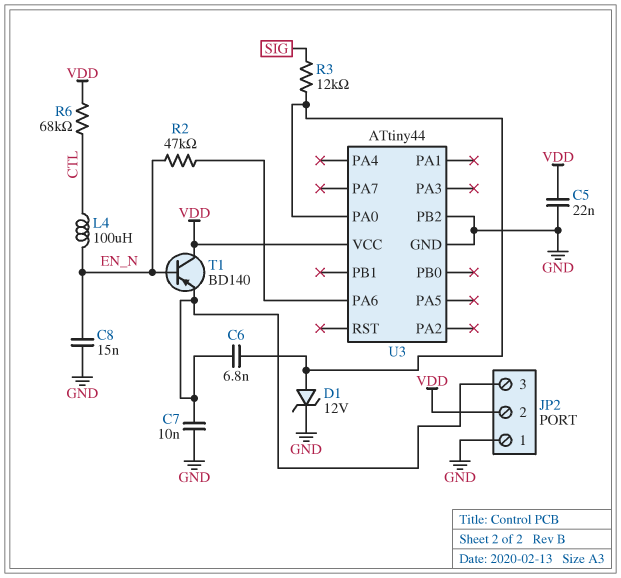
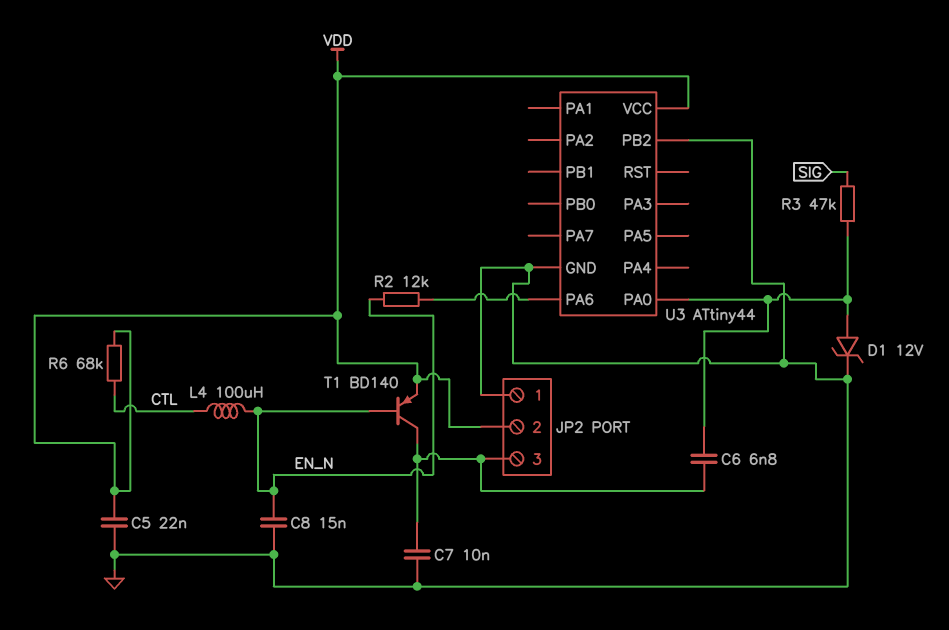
R2: 47k (EN_N, U3/PA6) -> 12k (EN_N, U3/PA6)
R3: 12k (SIG, U3/PA0) -> 47k (SIG, U3/PA0)
T1: PNP BD140 (B EN_N, C VDD, E JP2/3) -> PNP BD140 (B EN_N, C JP2/3, E VDD)

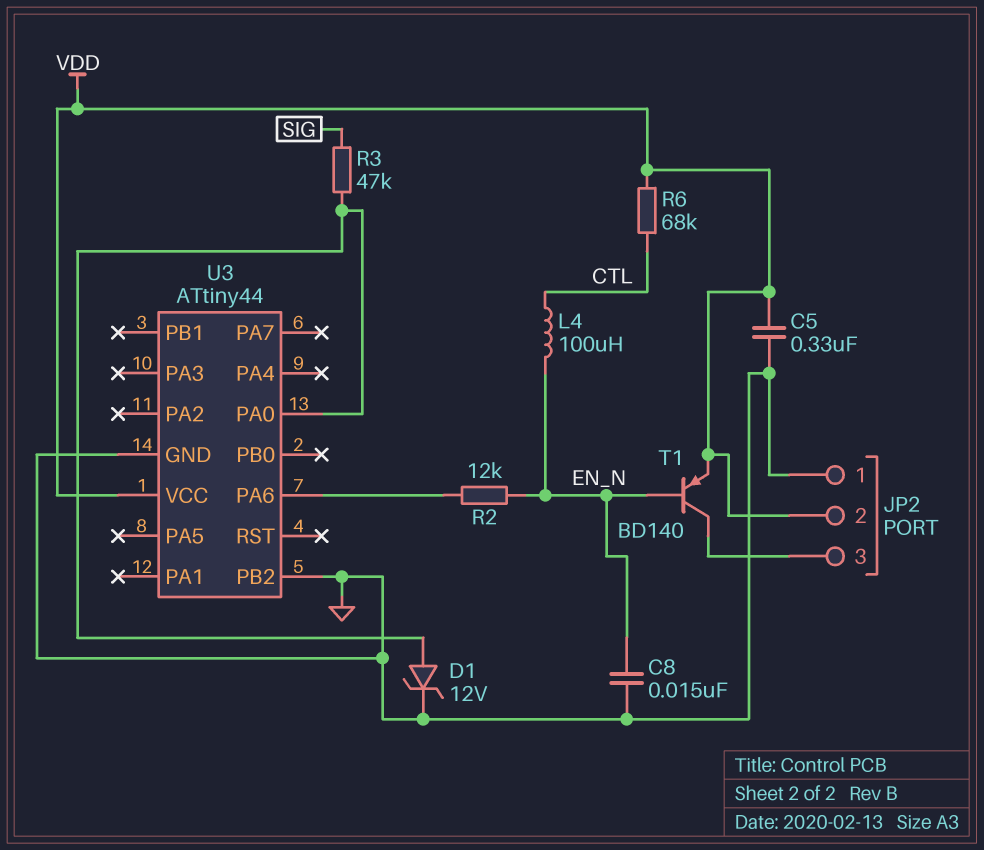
C5: 22nF (GND, VDD) -> 330nF (GND, VDD)
C6: 6.8nF (JP2/3, U3/PA0) -> none
C7: 10nF (GND, JP2/3) -> none

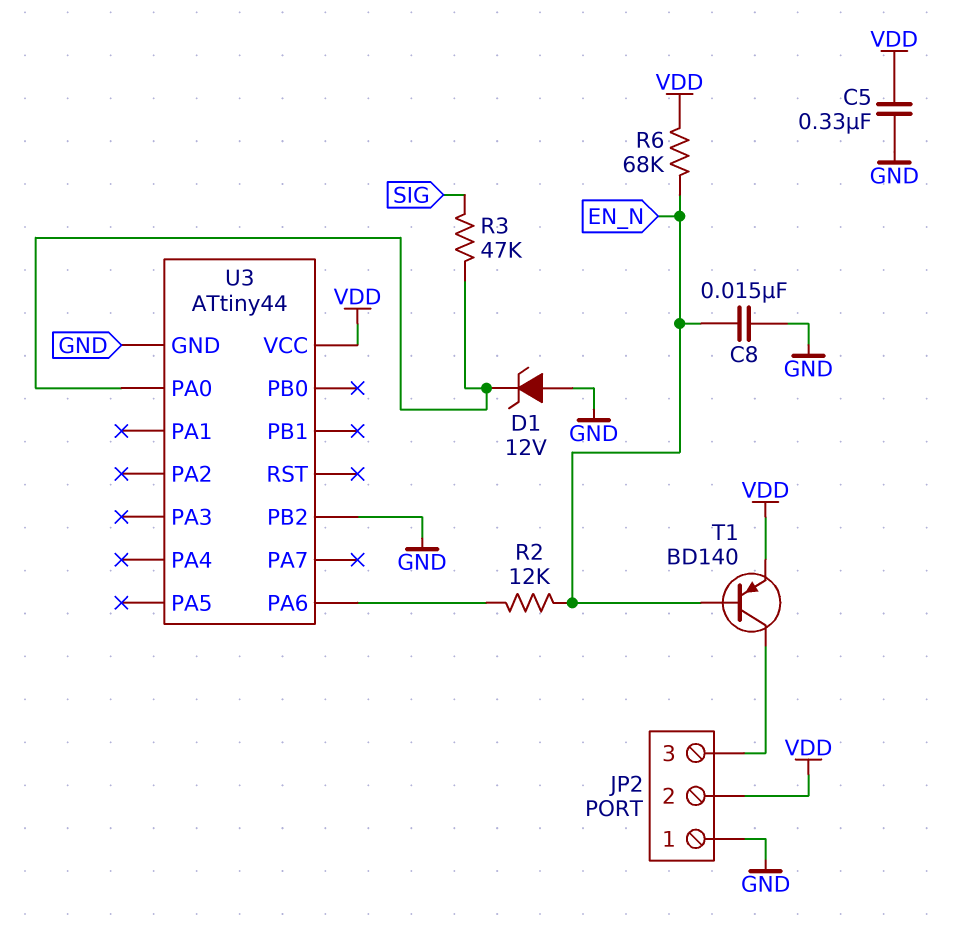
D1: zener 12V (A U3/PA0, K GND) -> zener 12V (A GND, K U3/PA0)
L4: 100uH (CTL, EN_N) -> none
R6: 68k (CTL, VDD) -> 68k (EN_N, VDD)

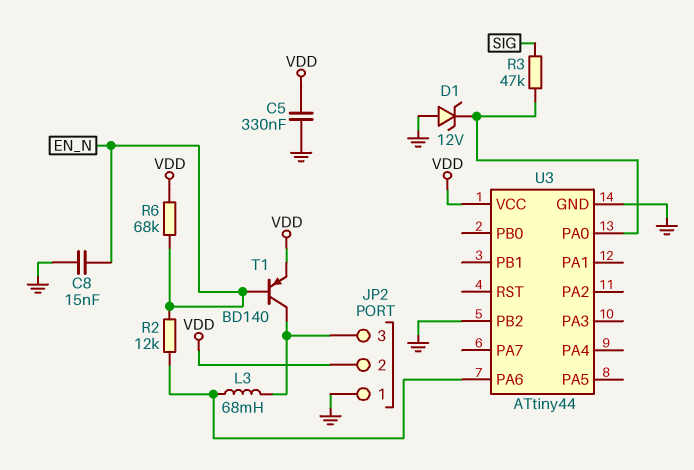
L3: none -> 68mH (JP2/3, U3/PA6)

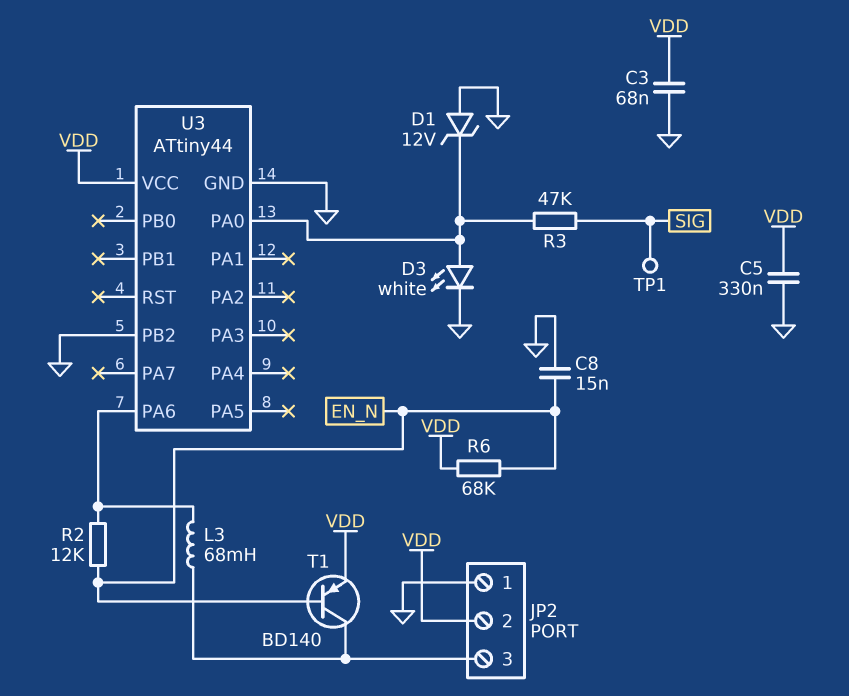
C3: none -> 68nF (GND, VDD)
D3: none -> LED white (A U3/PA0, K GND)
TP1: none -> test point (SIG)

